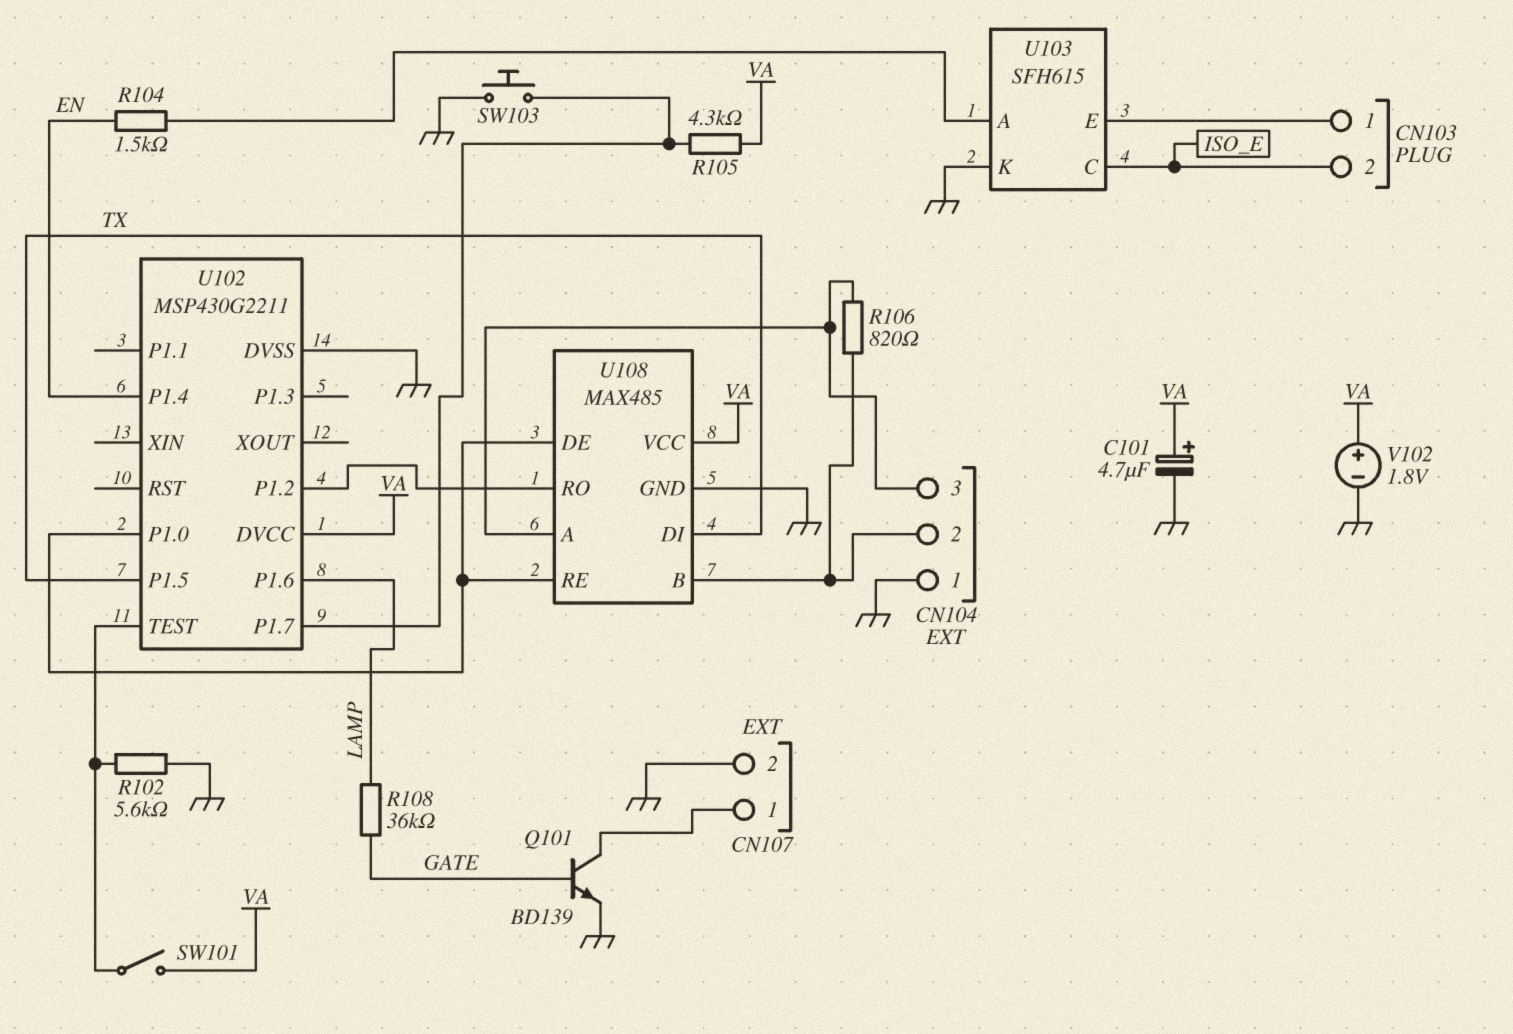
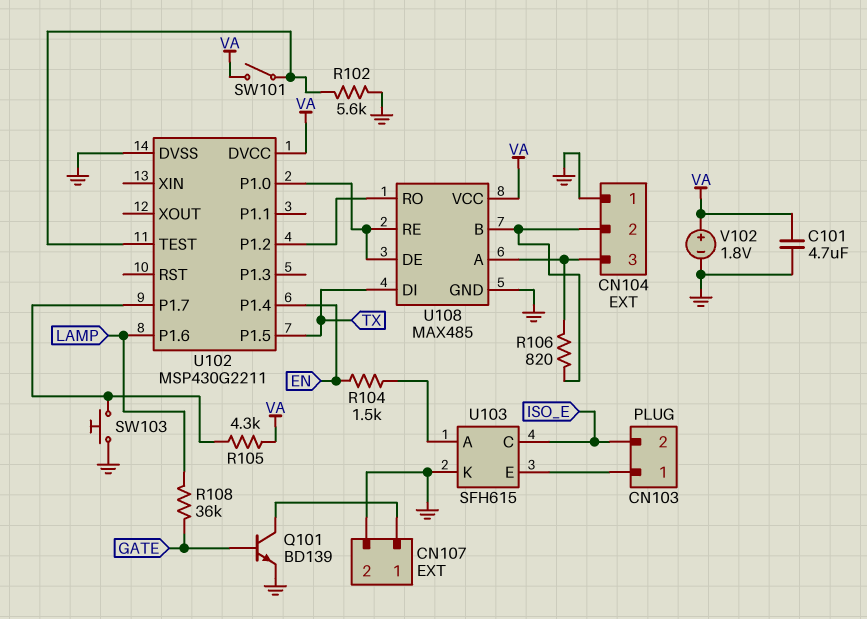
C101: 4.7uF (plus VA, minus GND) -> 4.7uF (GND, VA)

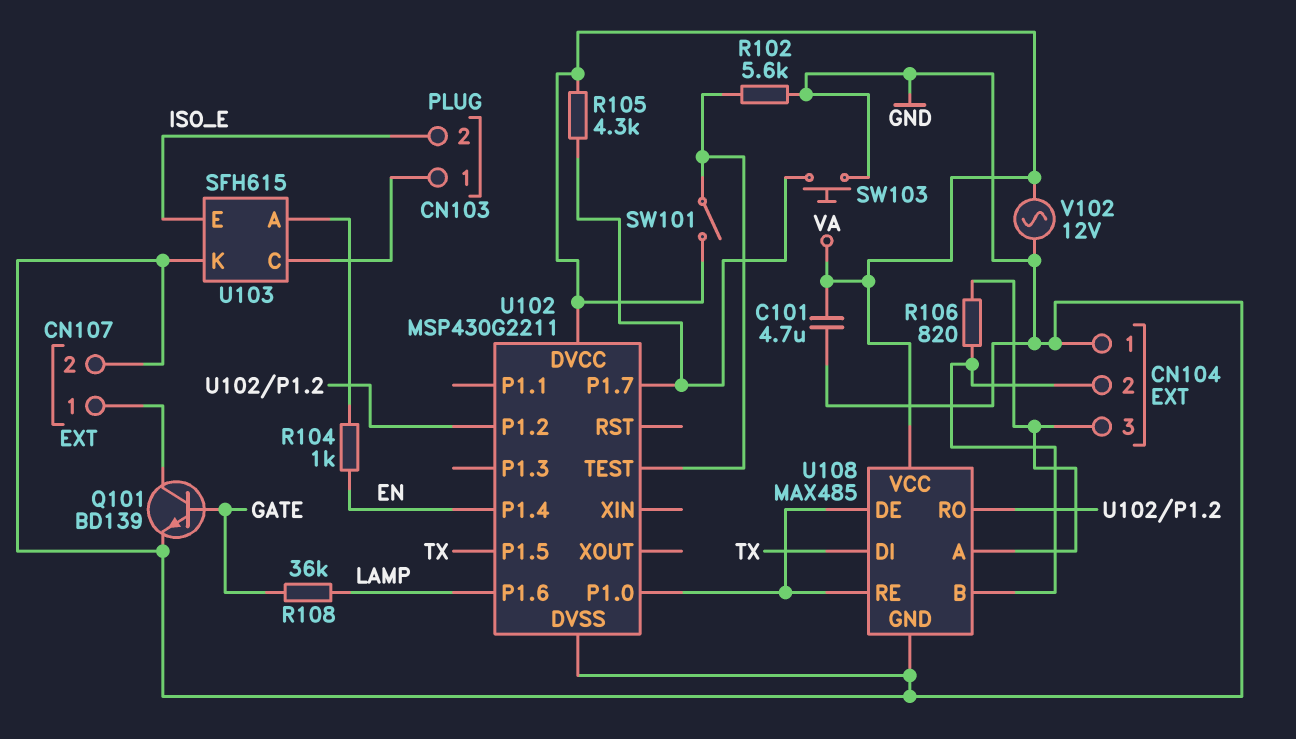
R104: 1.5k (EN, U103/A) -> 1k (EN, U103/A)
U103 pin C: ISO_E -> CN103/1
U103 pin E: CN103/1 -> ISO_E
V102: 1.8V (plus VA, minus GND) -> AC 12V (GND, VA)

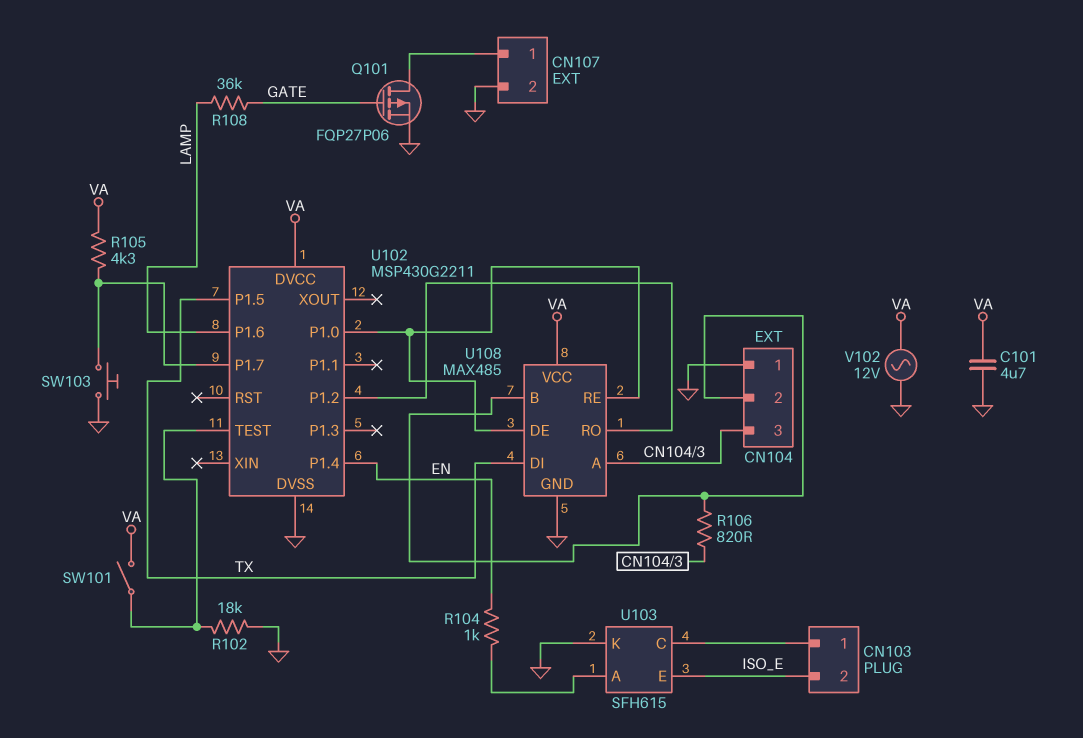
Q101: NPN BD139 (B GATE, C CN107/1, E GND) -> PMOS FQP27P06 (G GATE, D CN107/1, S GND)
R102: 5.6k (GND, U102/TEST) -> 18k (GND, U102/TEST)

